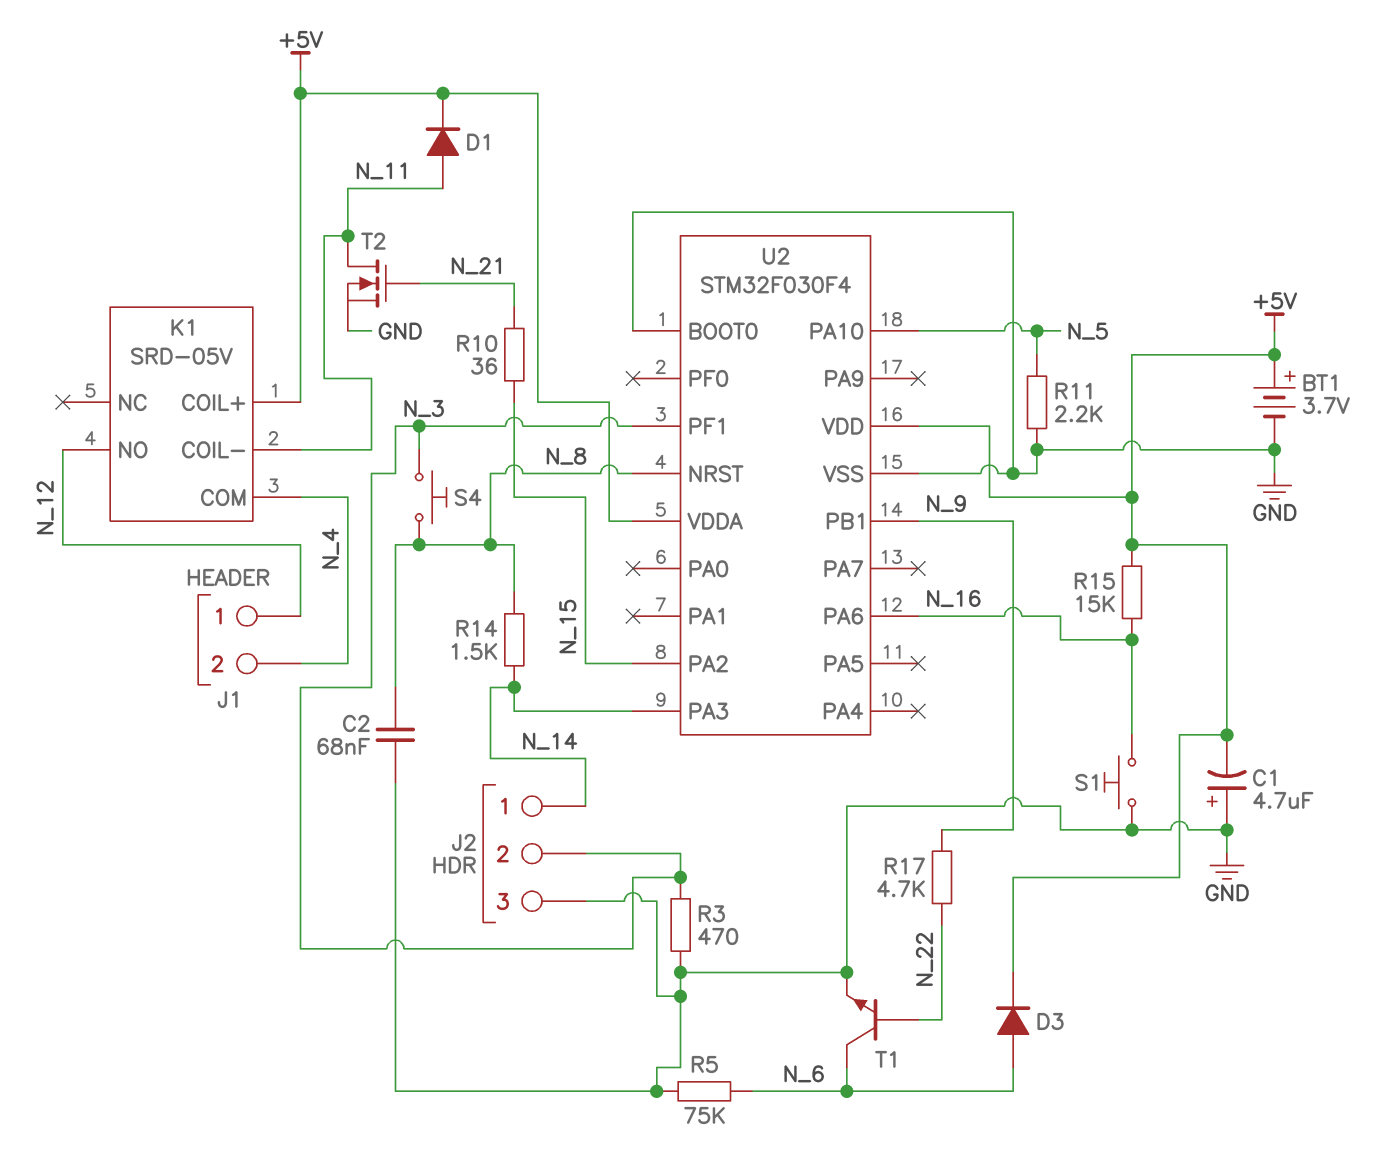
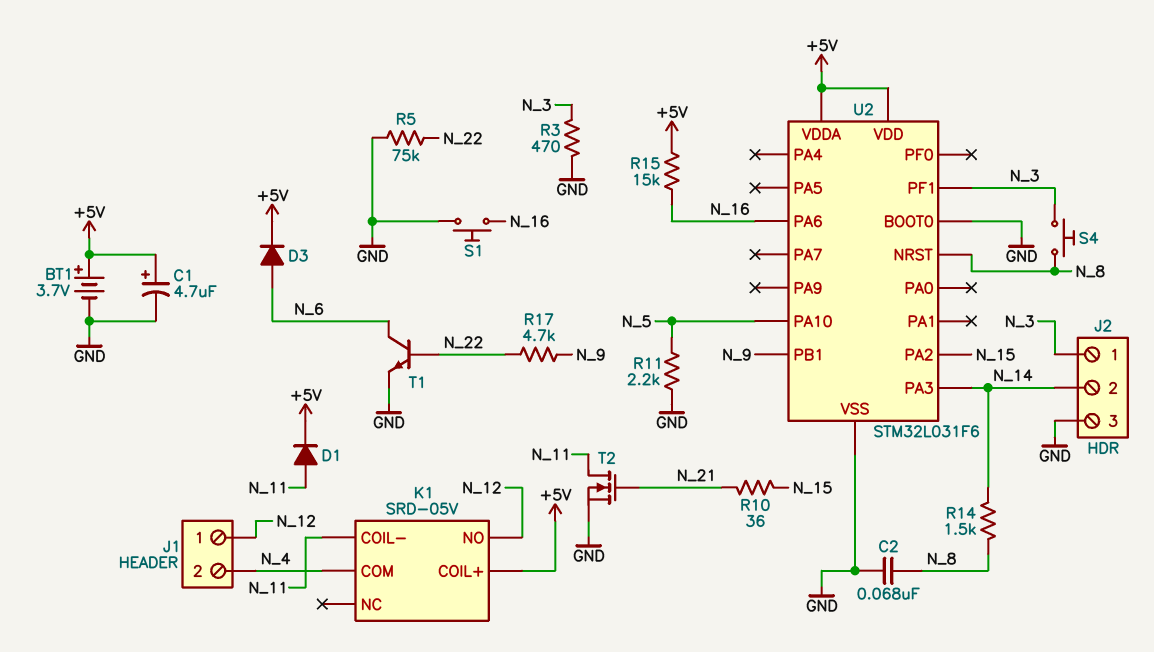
C1: 4.7uF (plus GND, minus +5V) -> 4.7uF (plus +5V, minus GND)
J2 pin 1: N_14 -> N_3
J2 pin 2: N_3 -> N_14
R5: 75k (GND, N_6) -> 75k (GND, N_22)
U2: STM32F030F4 -> STM32L031F6

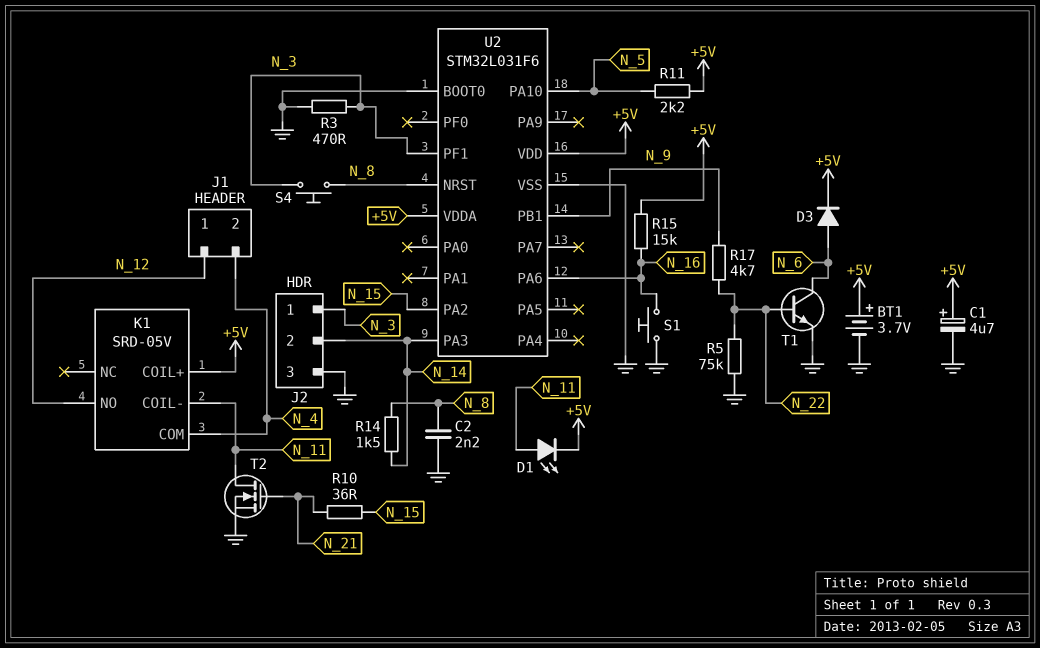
C2: 68nF (GND, N_8) -> 2.2nF (GND, N_8)
D1: diode (A N_11, K +5V) -> LED (A N_11, K +5V)
R11: 2.2k (GND, N_5) -> 2.2k (+5V, N_5)

